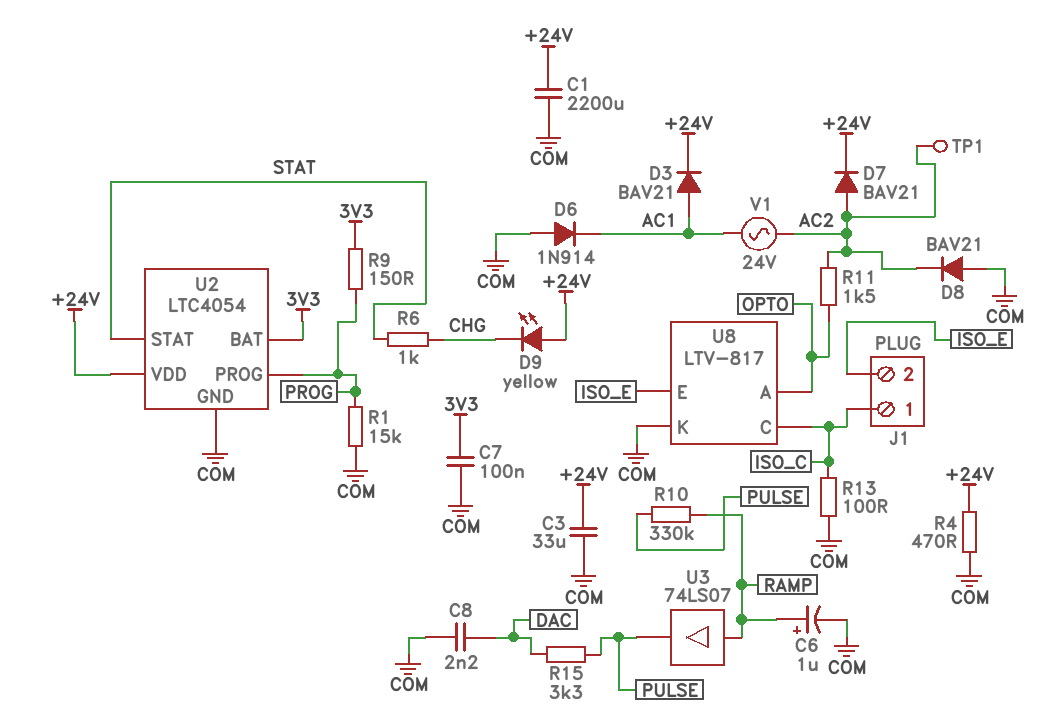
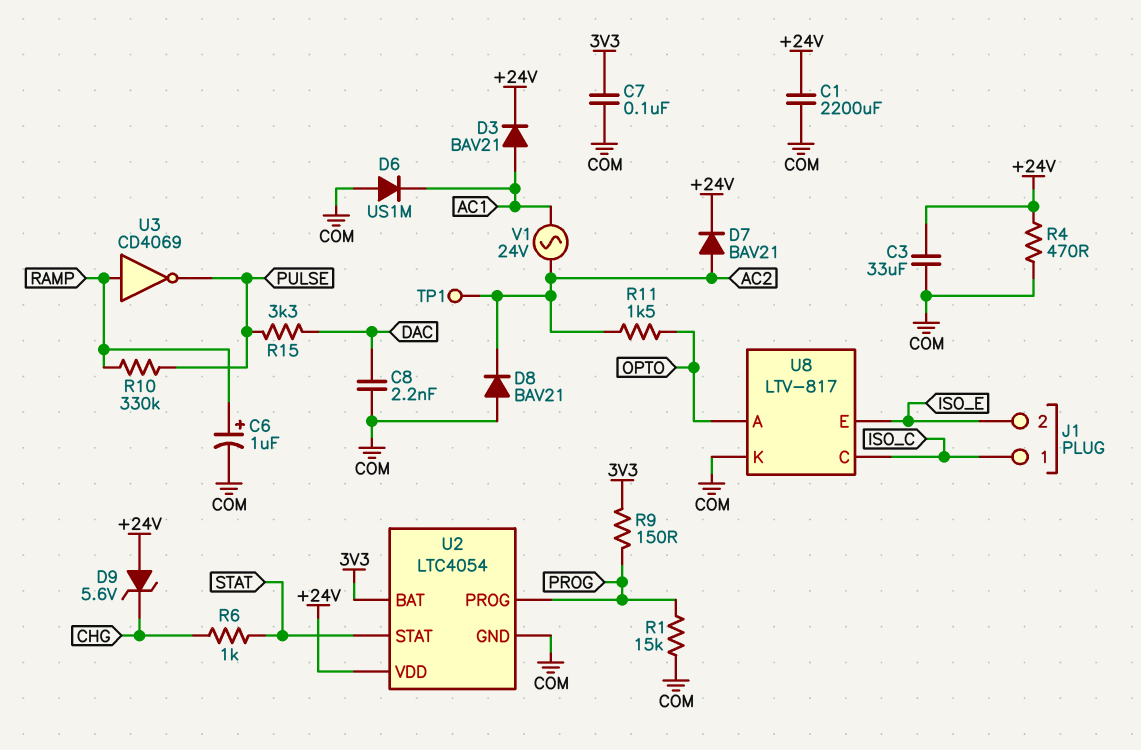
D6: diode 1N914 (A COM, K AC1) -> diode US1M (A COM, K AC1)
D9: LED yellow (A +24V, K CHG) -> zener 5.6V (A +24V, K CHG)
R13: 100 (COM, ISO_C) -> none
U3: buffer 74LS07 (in RAMP, out PULSE) -> NOT CD4069 (in RAMP, out PULSE)

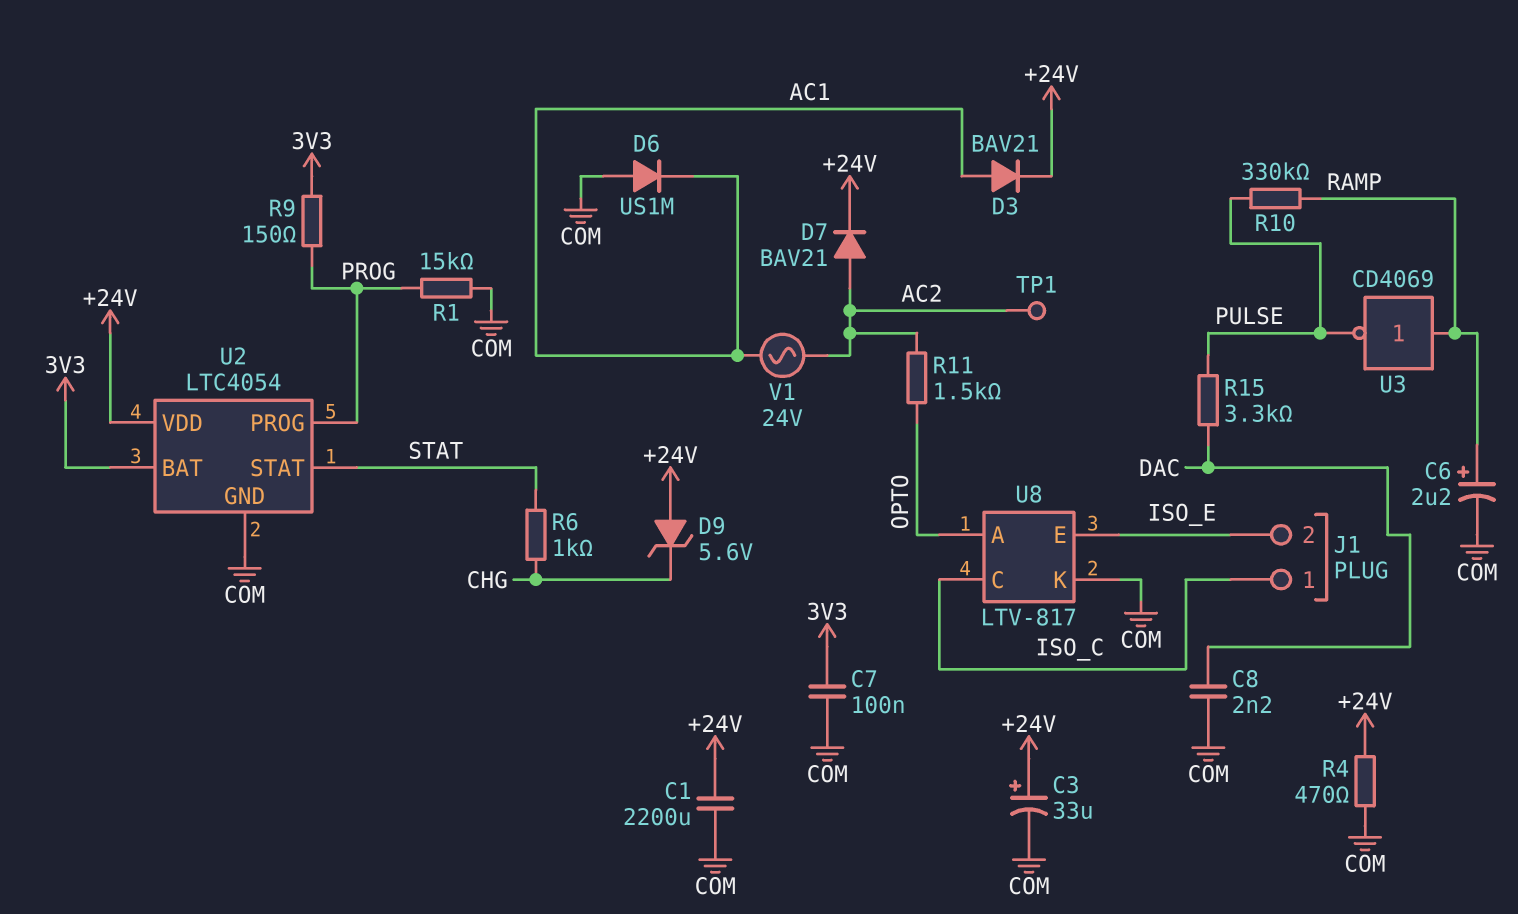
C3: 33uF (+24V, COM) -> 33uF (plus +24V, minus COM)
C6: 1uF (plus RAMP, minus COM) -> 2.2uF (plus RAMP, minus COM)
D8: diode BAV21 (A COM, K AC2) -> none

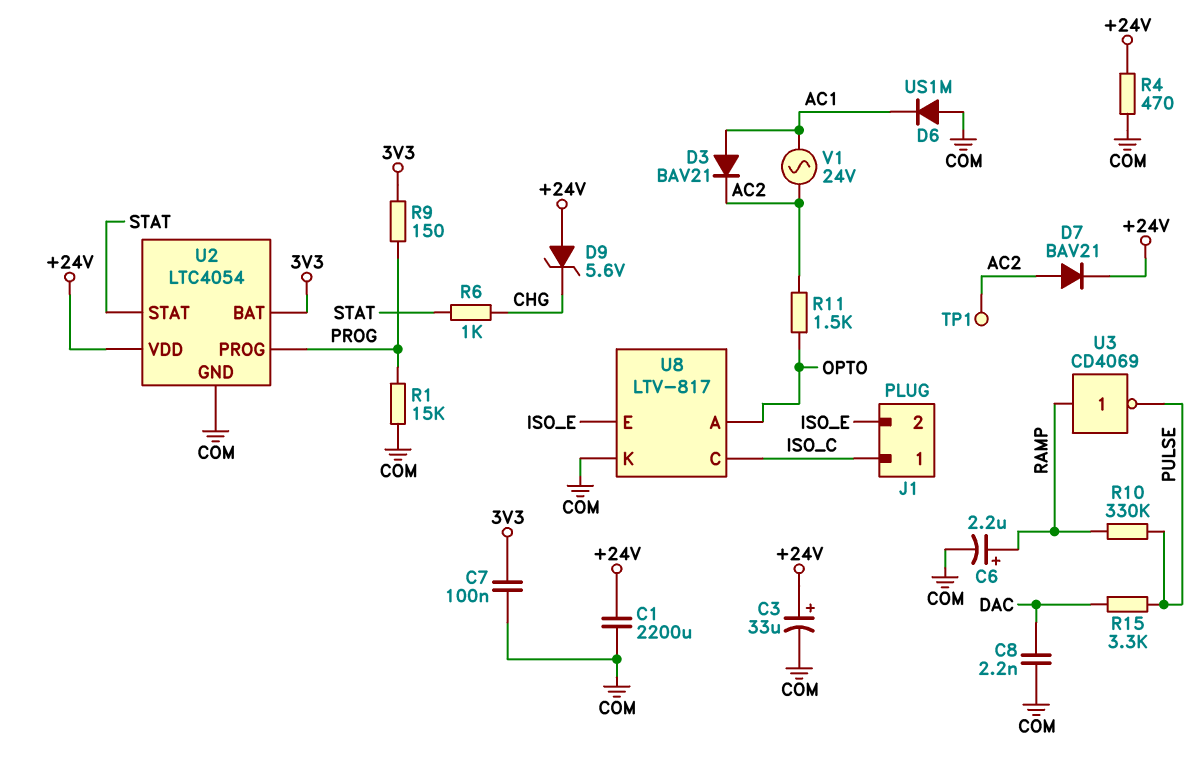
D3: diode BAV21 (A AC1, K +24V) -> diode BAV21 (A AC1, K AC2)

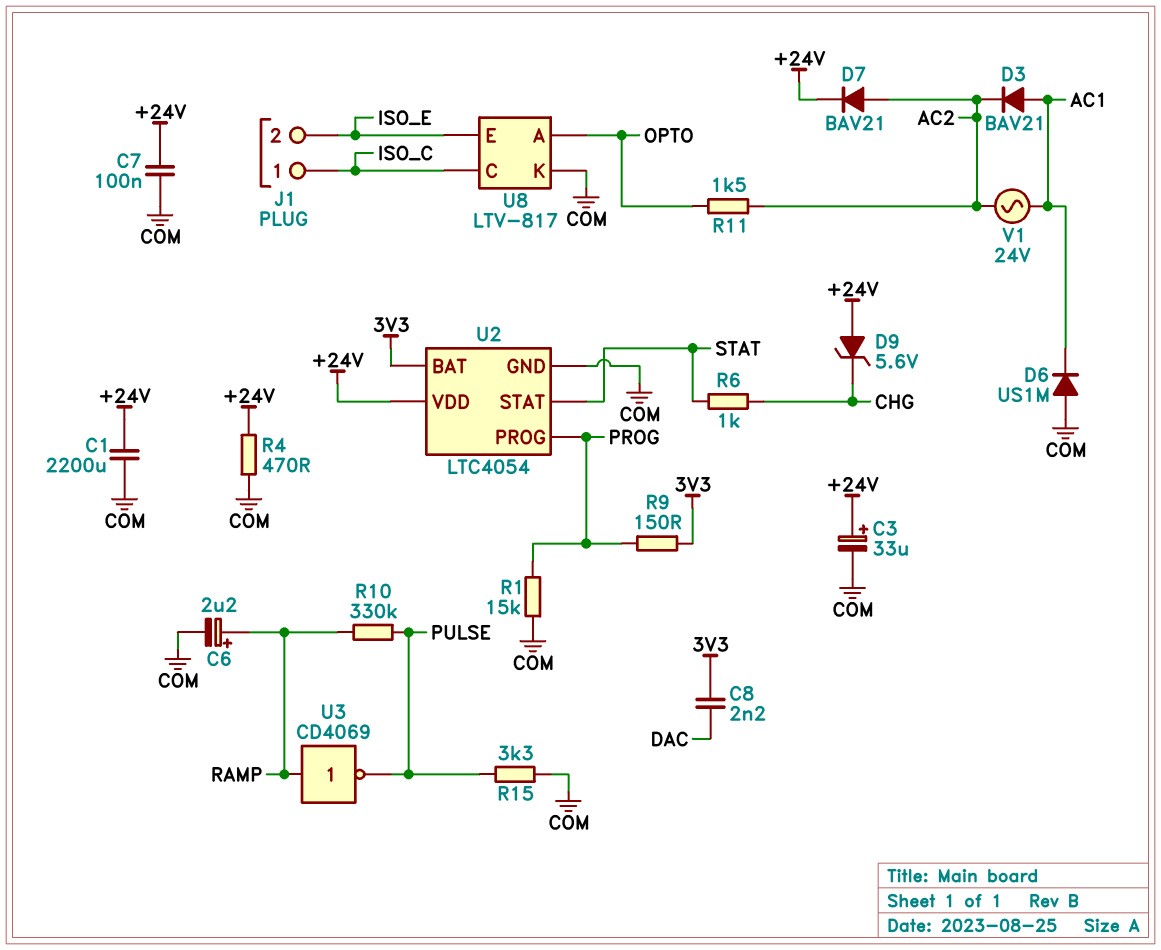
C7: 100nF (3V3, COM) -> 100nF (+24V, COM)
C8: 2.2nF (COM, DAC) -> 2.2nF (3V3, DAC)
R15: 3.3k (DAC, PULSE) -> 3.3k (COM, PULSE)
TP1: test point (AC2) -> none

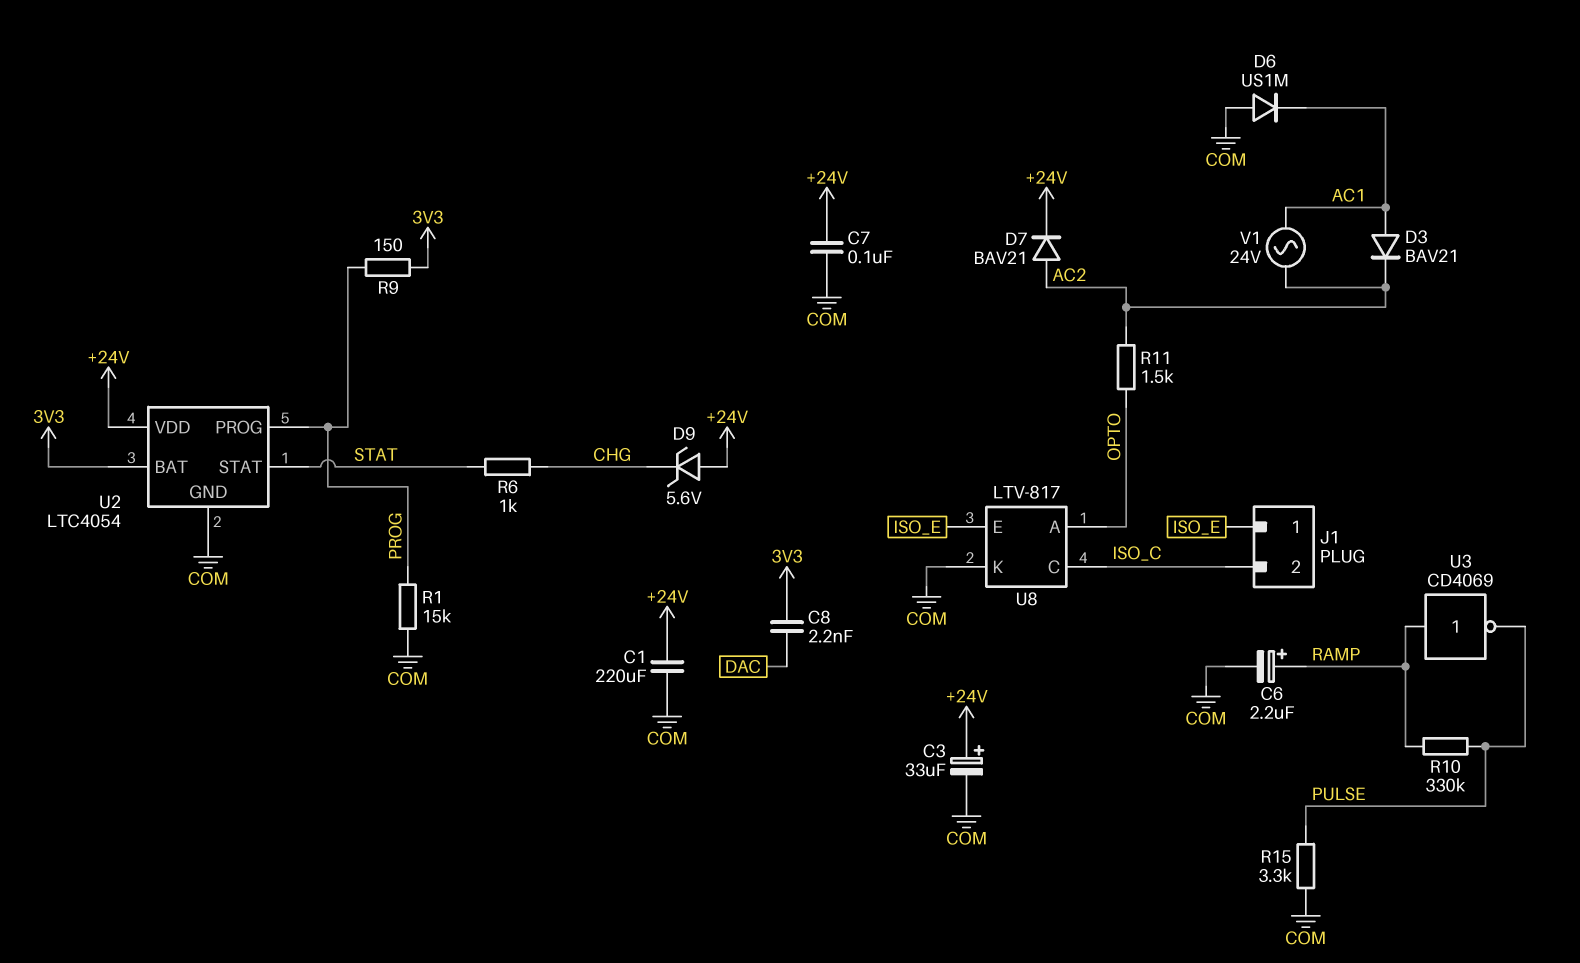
C1: 2200uF (+24V, COM) -> 220uF (+24V, COM)
J1 pin 1: ISO_C -> ISO_E
J1 pin 2: ISO_E -> ISO_C
R4: 470 (+24V, COM) -> none

